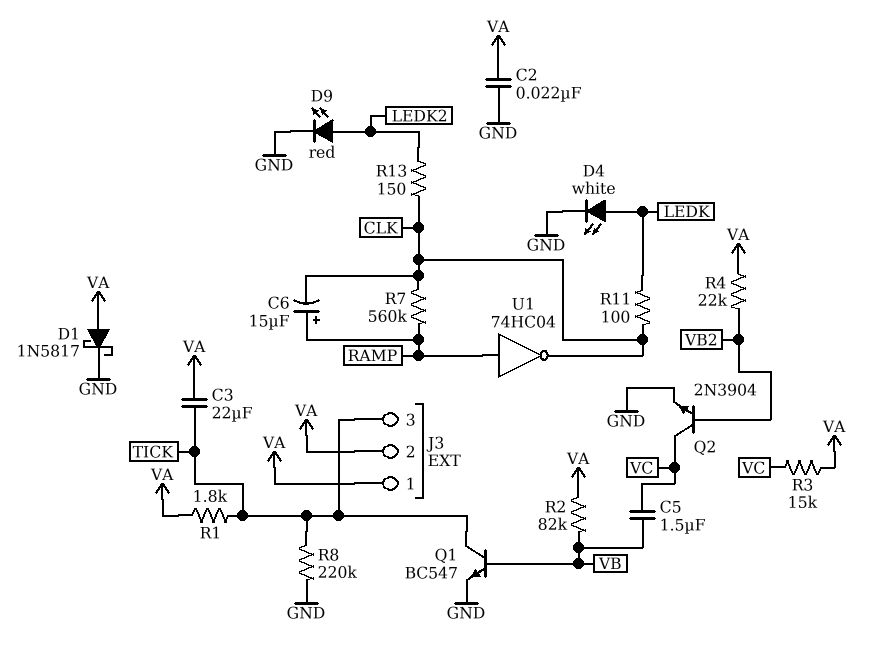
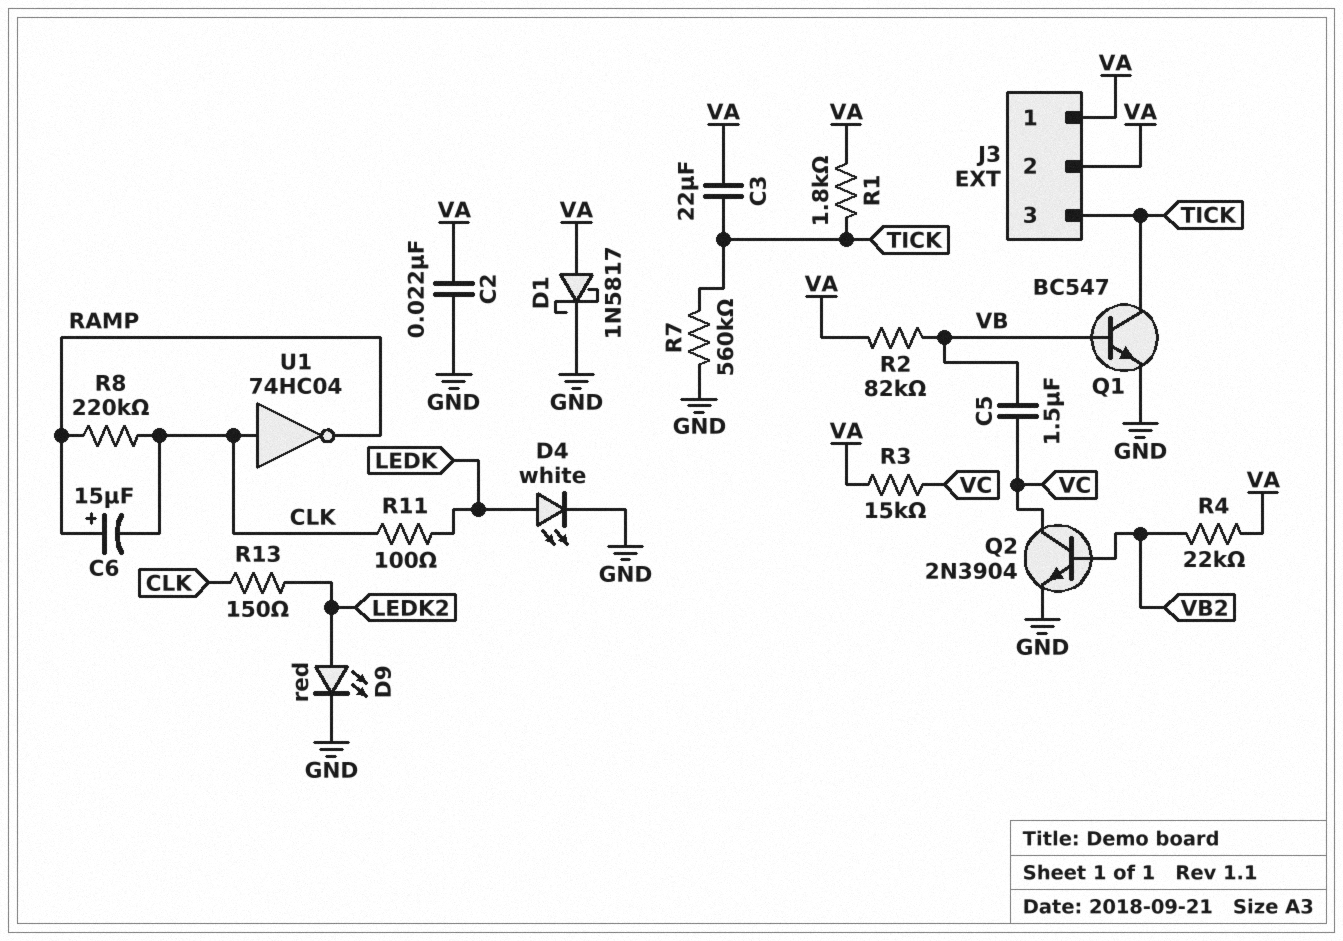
R7: 560k (CLK, RAMP) -> 560k (GND, TICK)
R8: 220k (GND, TICK) -> 220k (CLK, RAMP)
U1: NOT 74HC04 (in RAMP, out CLK) -> NOT 74HC04 (in CLK, out RAMP)

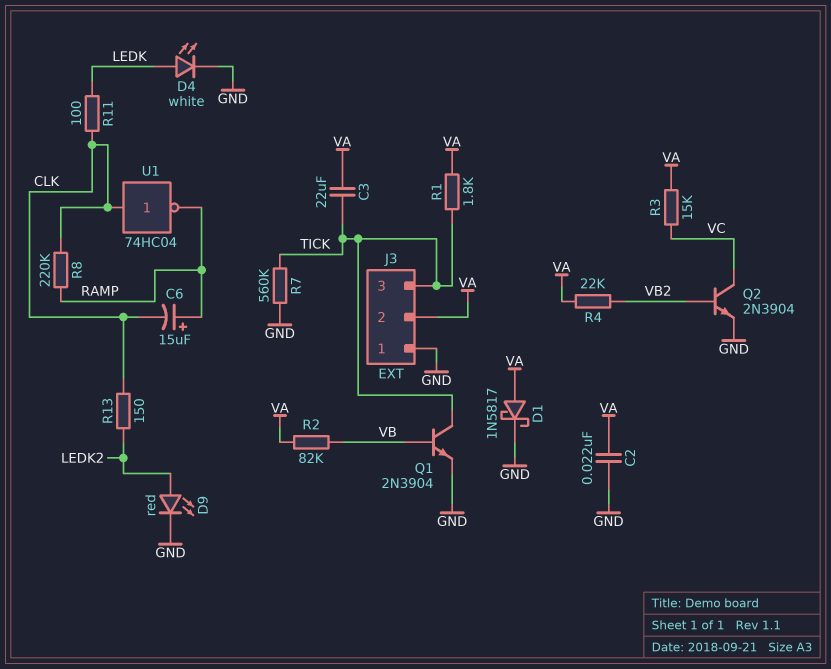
C5: 1.5uF (VB, VC) -> none
J3 pin 1: VA -> GND
Q1: NPN BC547 (B VB, C TICK, E GND) -> NPN 2N3904 (B VB, C TICK, E GND)

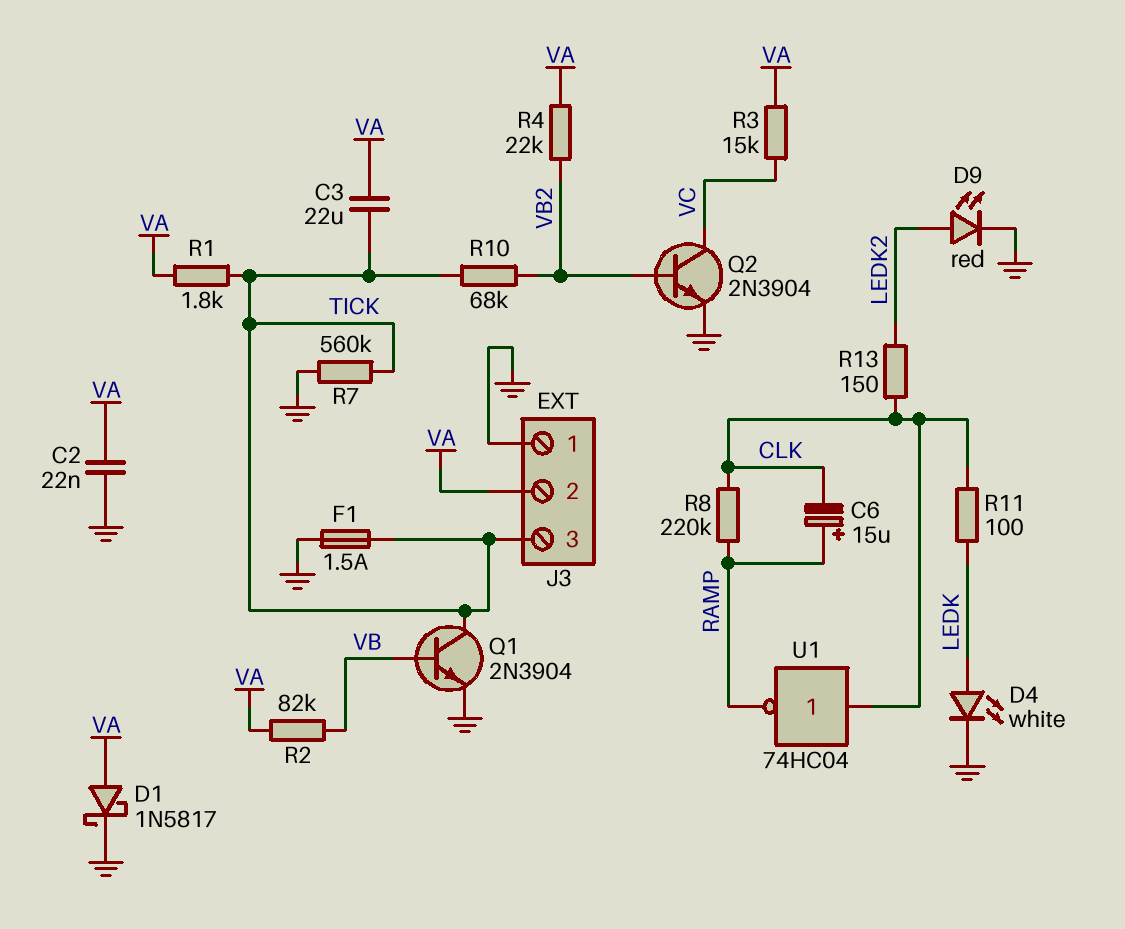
F1: none -> 1.5A (GND, TICK)
R10: none -> 68k (TICK, VB2)

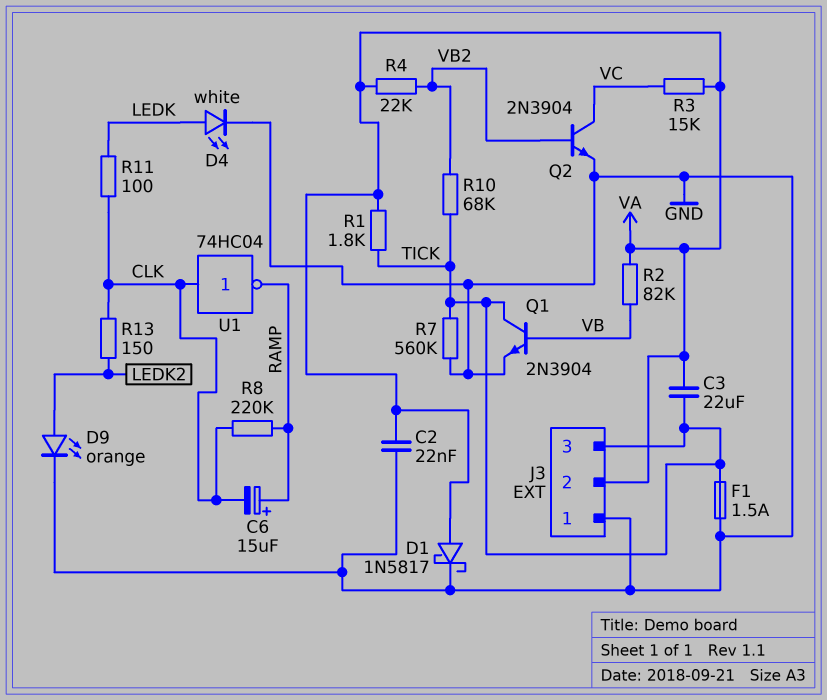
D9: LED red (A LEDK2, K GND) -> LED orange (A LEDK2, K GND)

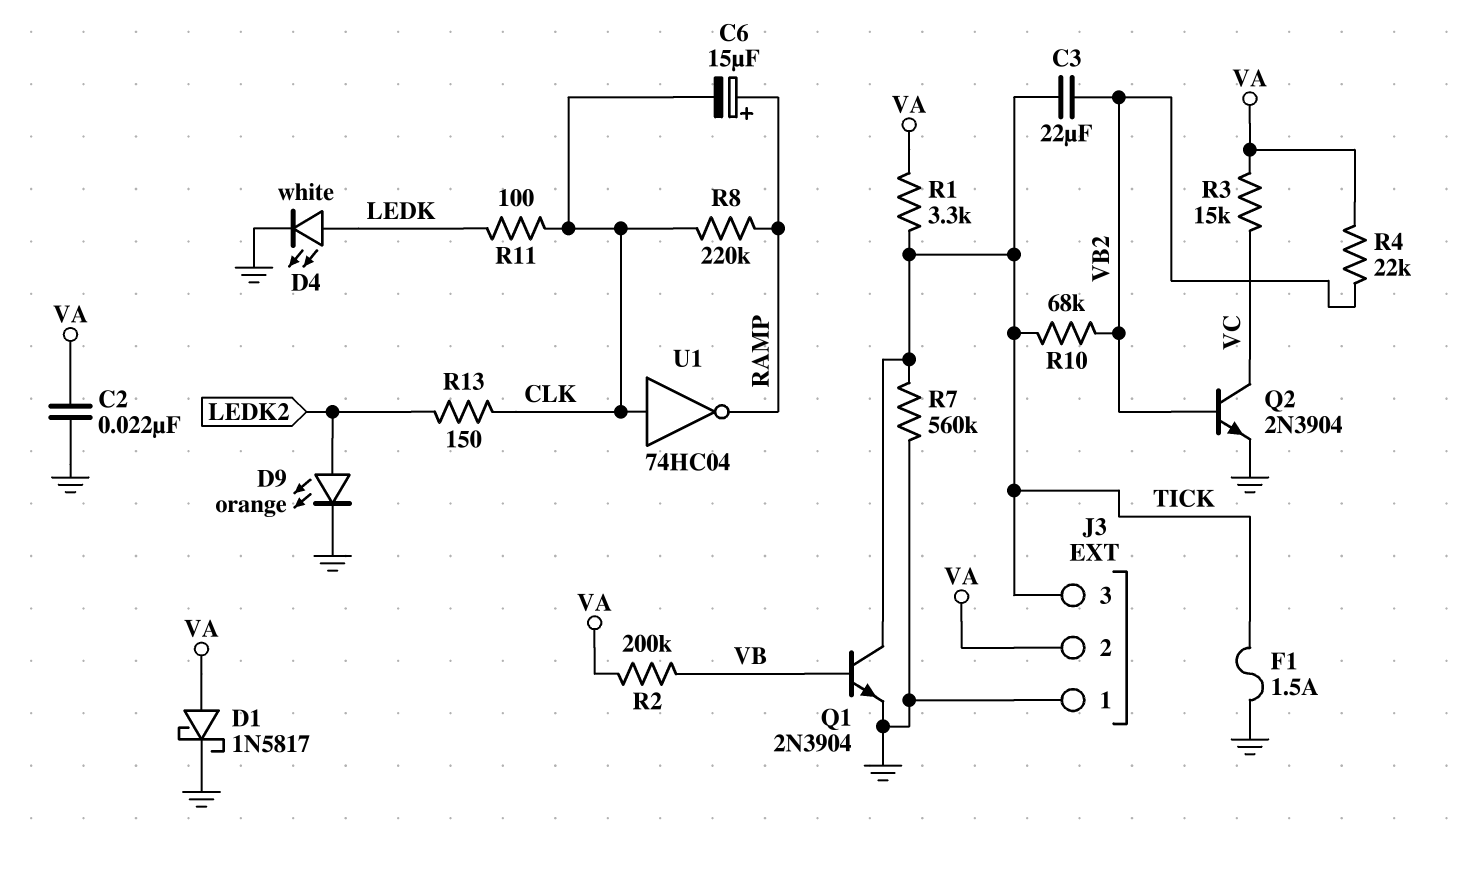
C3: 22uF (TICK, VA) -> 22uF (TICK, VB2)
R1: 1.8k (TICK, VA) -> 3.3k (TICK, VA)
R2: 82k (VA, VB) -> 200k (VA, VB)

